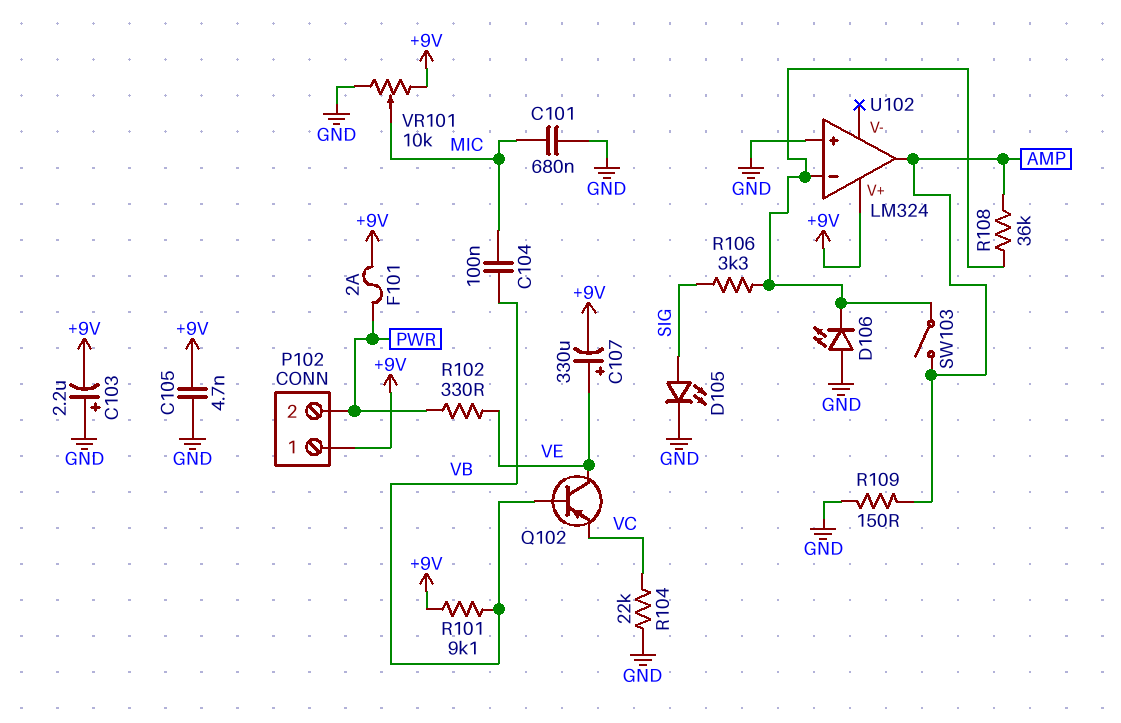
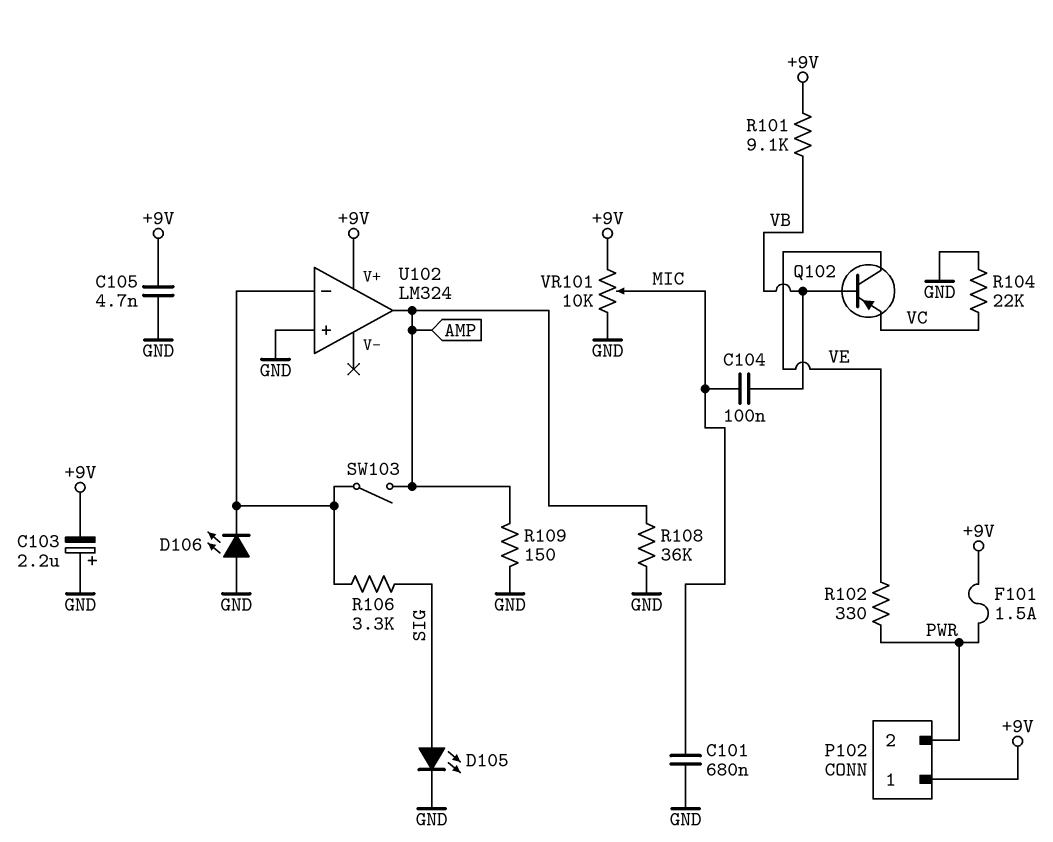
C107: 330uF (plus VE, minus +9V) -> none
F101: 2A (+9V, PWR) -> 1.5A (+9V, PWR)
R108: 36k (AMP, U102/in-) -> 36k (AMP, GND)

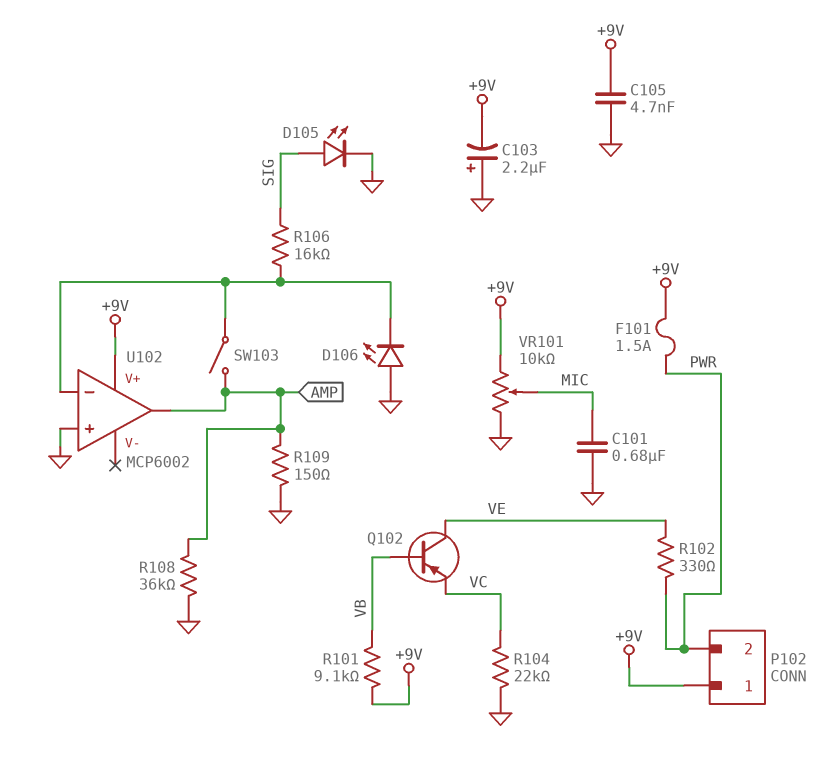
C104: 100nF (MIC, VB) -> none
R106: 3.3k (SIG, U102/in-) -> 16k (SIG, U102/in-)
U102: LM324 -> MCP6002

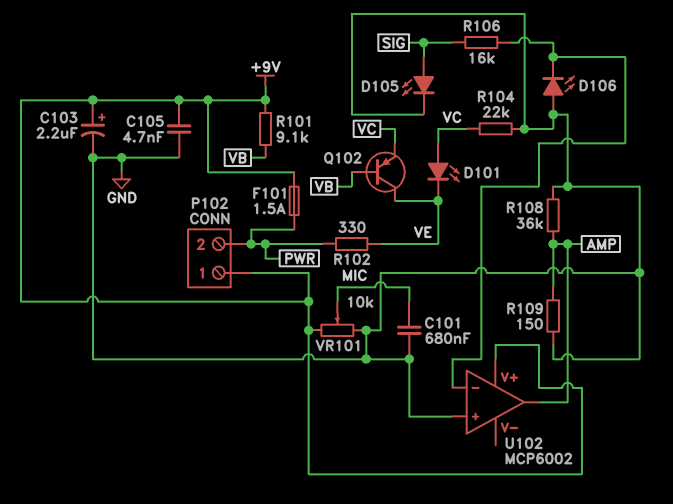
C103: 2.2uF (plus GND, minus +9V) -> 2.2uF (plus +9V, minus GND)
D101: none -> LED (A VC, K VE)
SW103: switch (AMP, U102/in-) -> none

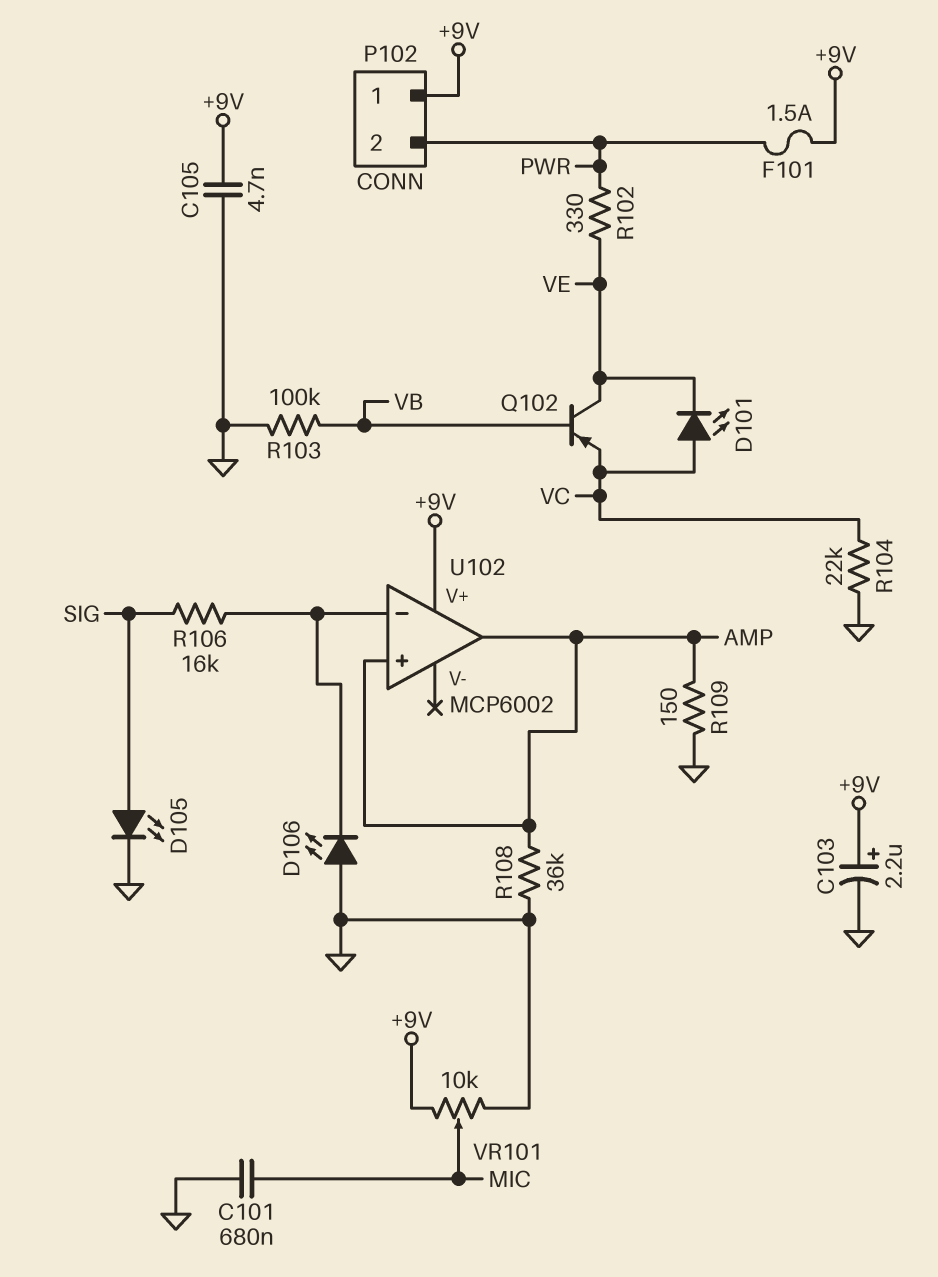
R101: 9.1k (+9V, VB) -> none
R103: none -> 100k (GND, VB)
U102 pin in+: GND -> AMP

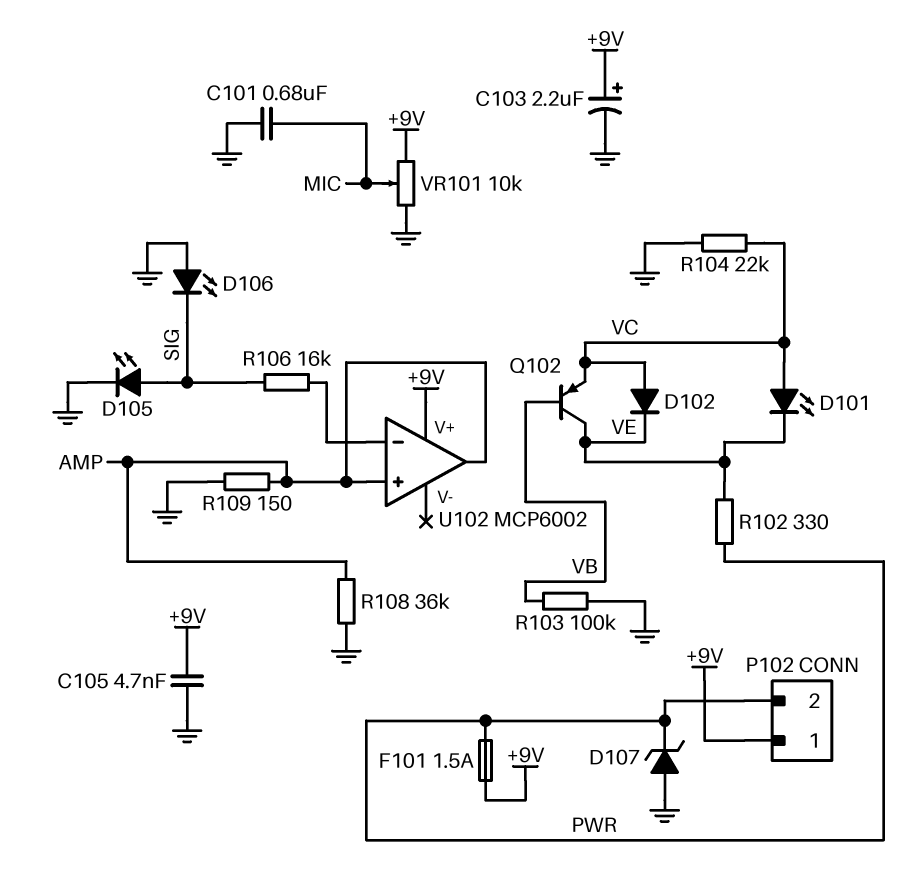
D102: none -> diode (A VC, K VE)
D106: LED (A GND, K U102/in-) -> LED (A GND, K SIG)
D107: none -> zener (A GND, K PWR)

